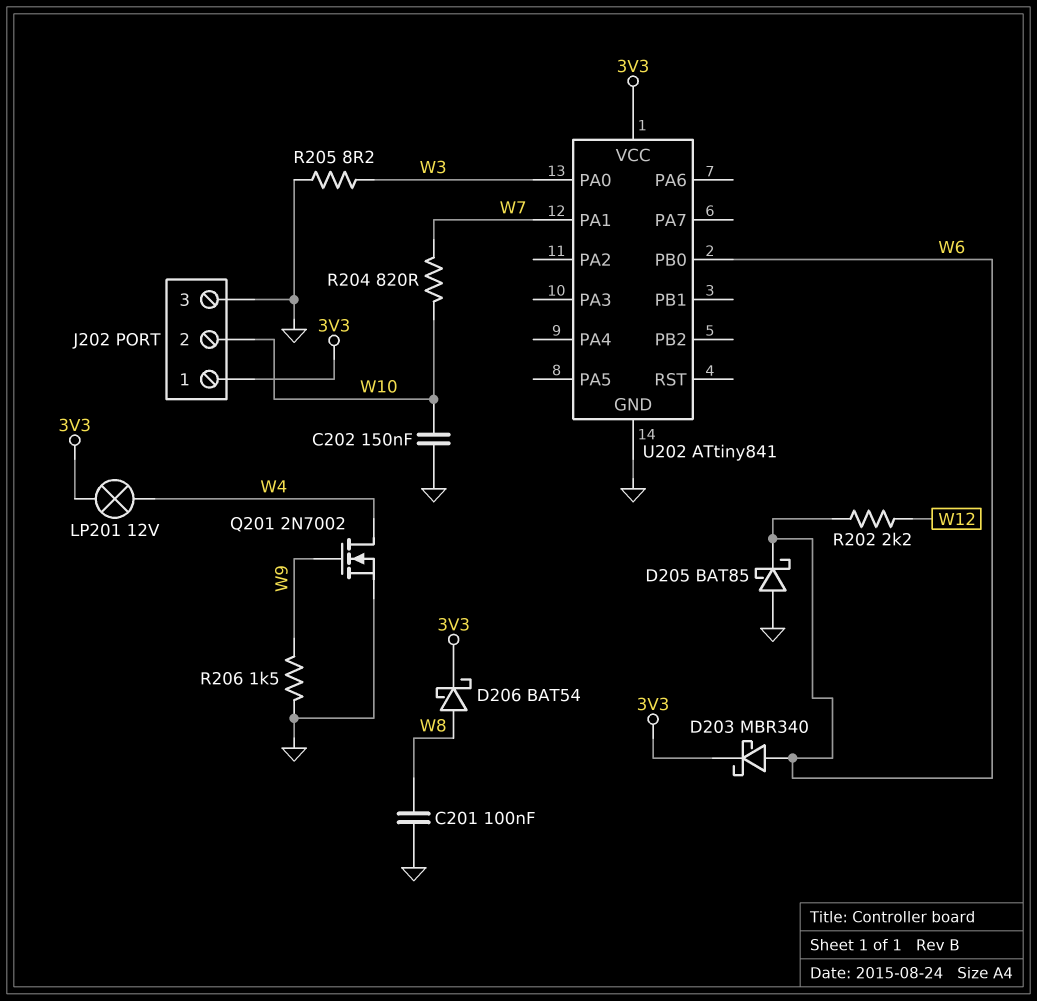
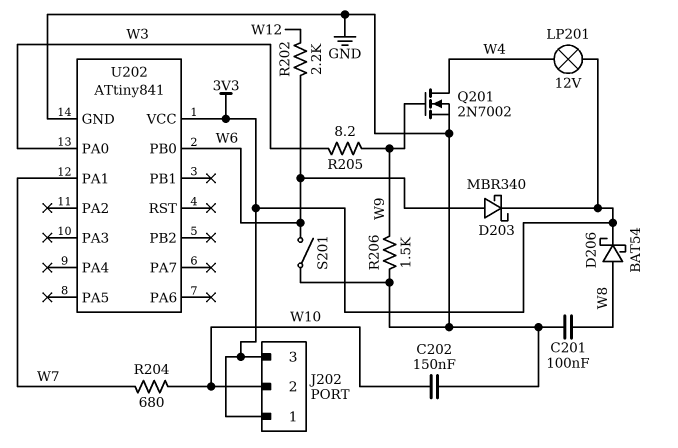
D205: schottky BAT85 (A GND, K W6) -> none
J202 pin 3: GND -> 3V3
R204: 820 (W7, W10) -> 680 (W7, W10)
R205: 8.2 (GND, W3) -> 8.2 (W3, W9)
S201: none -> switch (GND, W6)

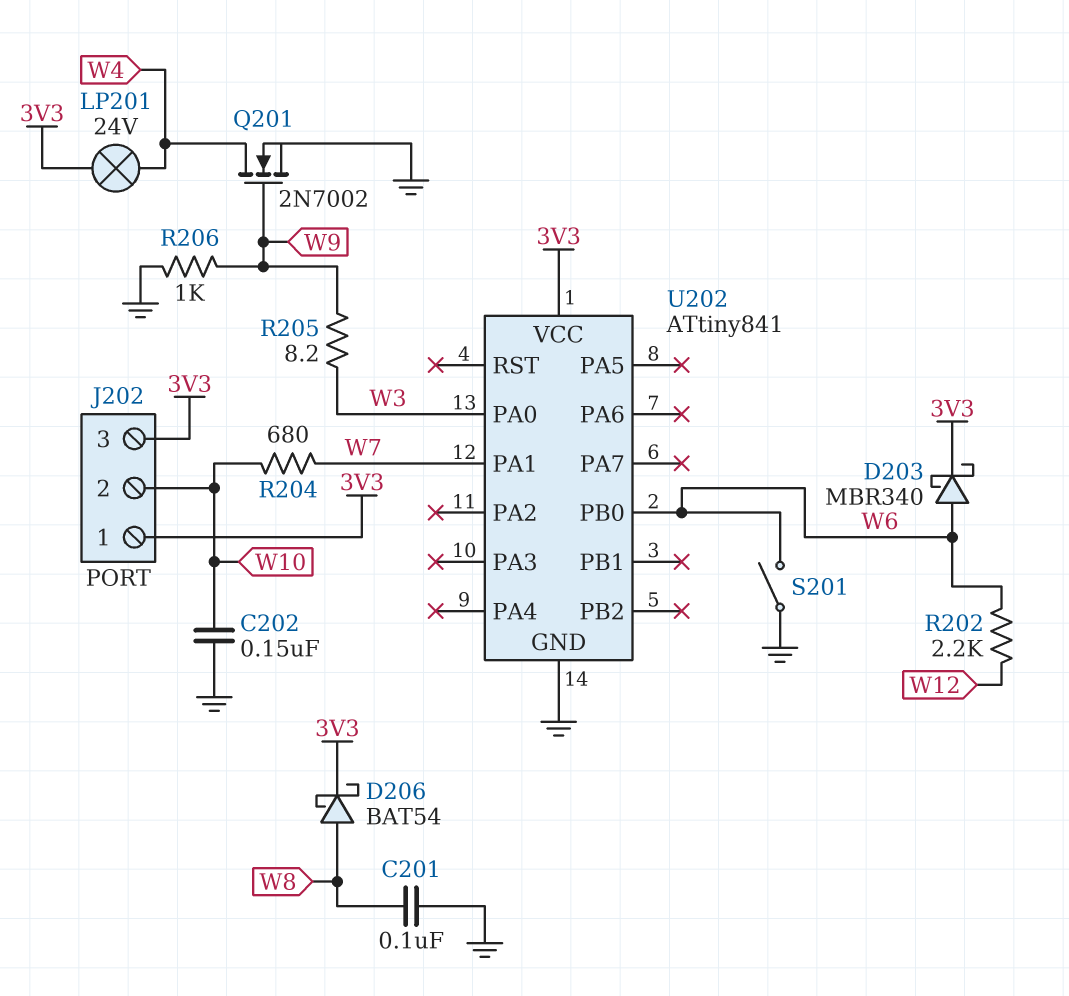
LP201: lamp 12V (3V3, W4) -> lamp 24V (3V3, W4)
R206: 1.5k (GND, W9) -> 1k (GND, W9)

